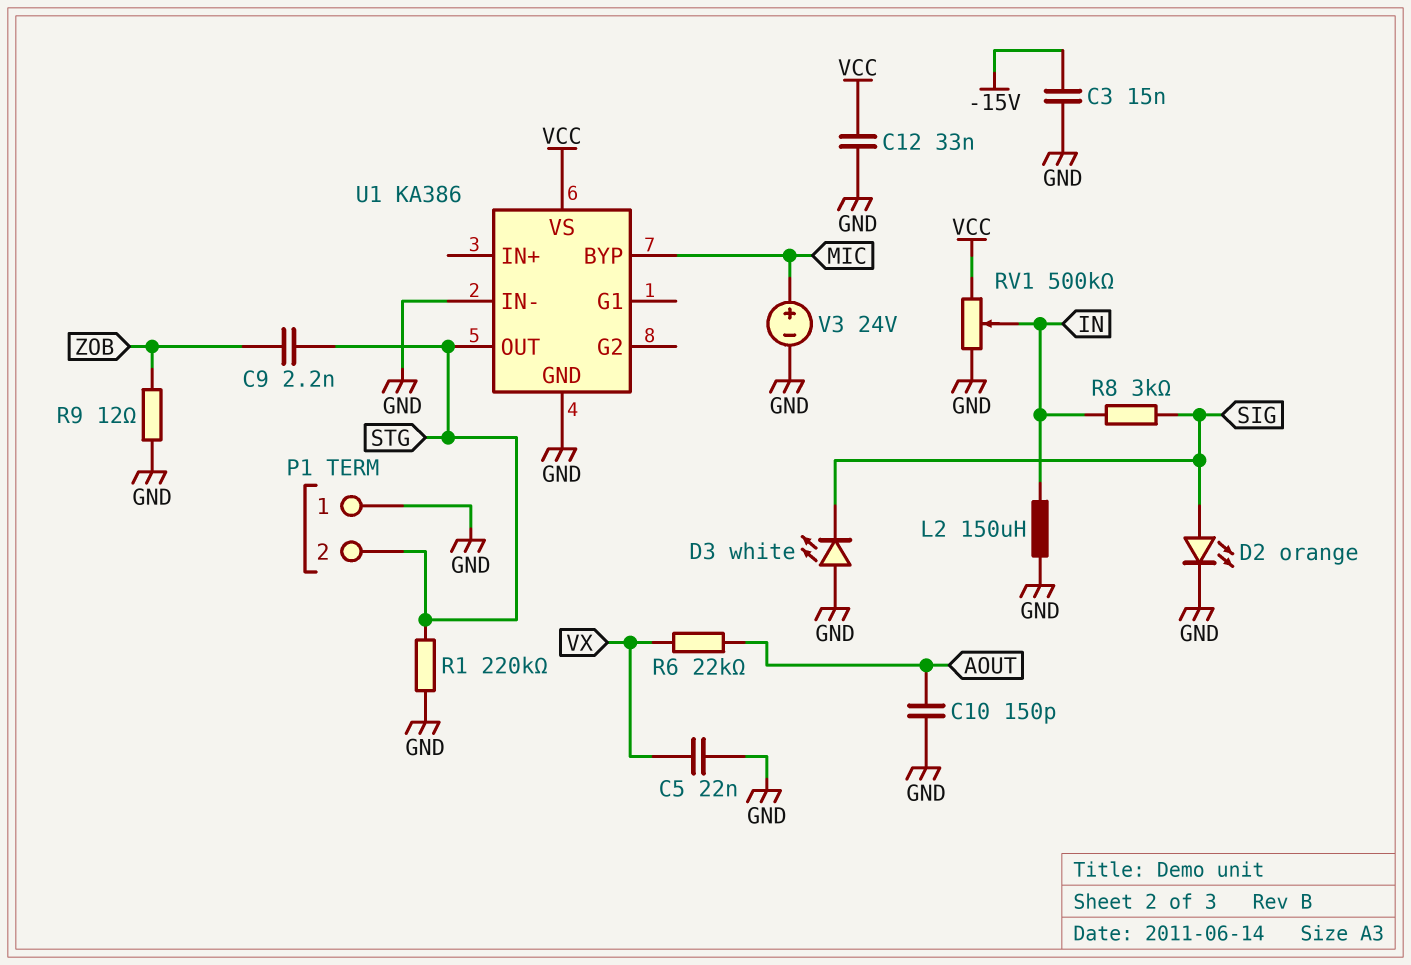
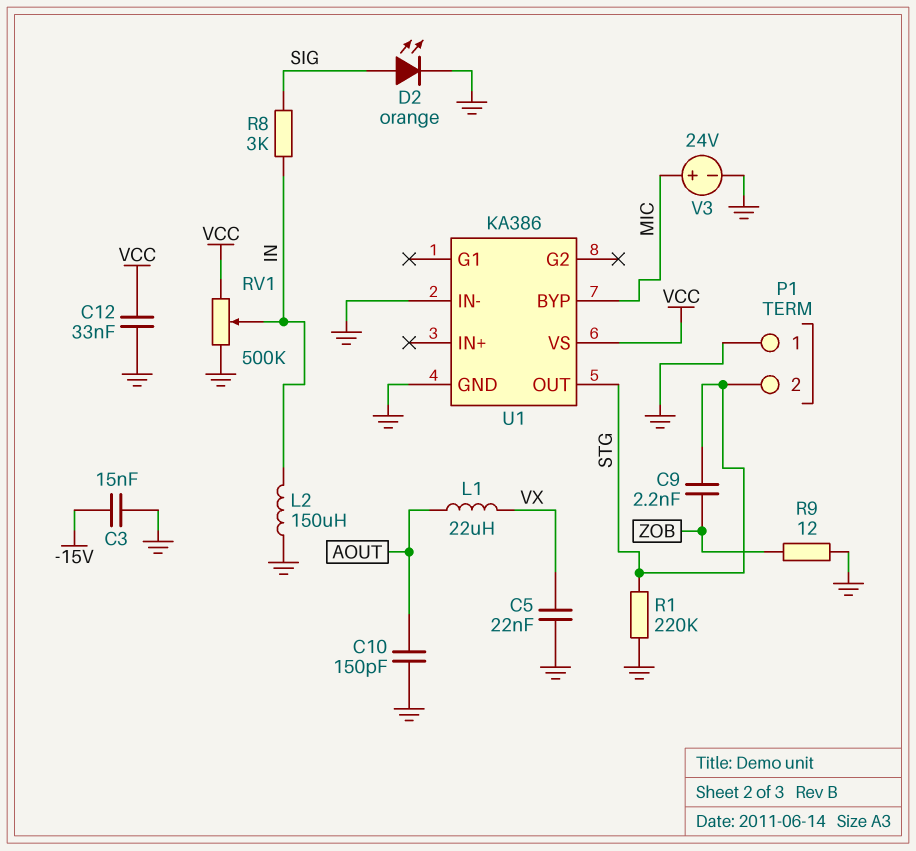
D3: LED white (A GND, K SIG) -> none
L1: none -> 22uH (AOUT, VX)
R6: 22k (AOUT, VX) -> none

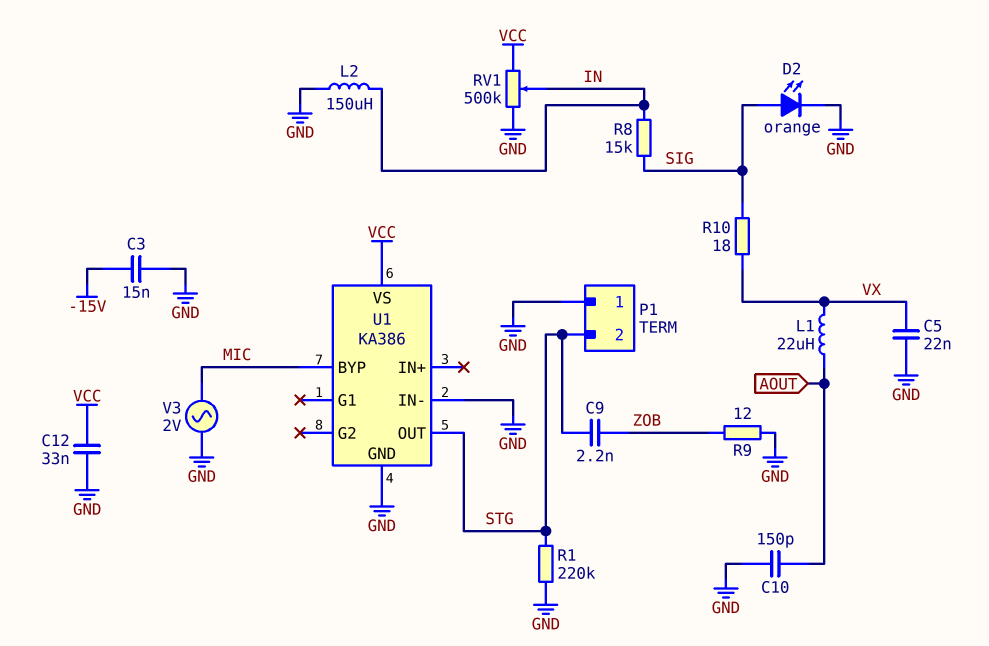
R8: 3k (IN, SIG) -> 15k (IN, SIG)
R10: none -> 18 (SIG, VX)
V3: 24V (plus MIC, minus GND) -> AC 2V (GND, MIC)

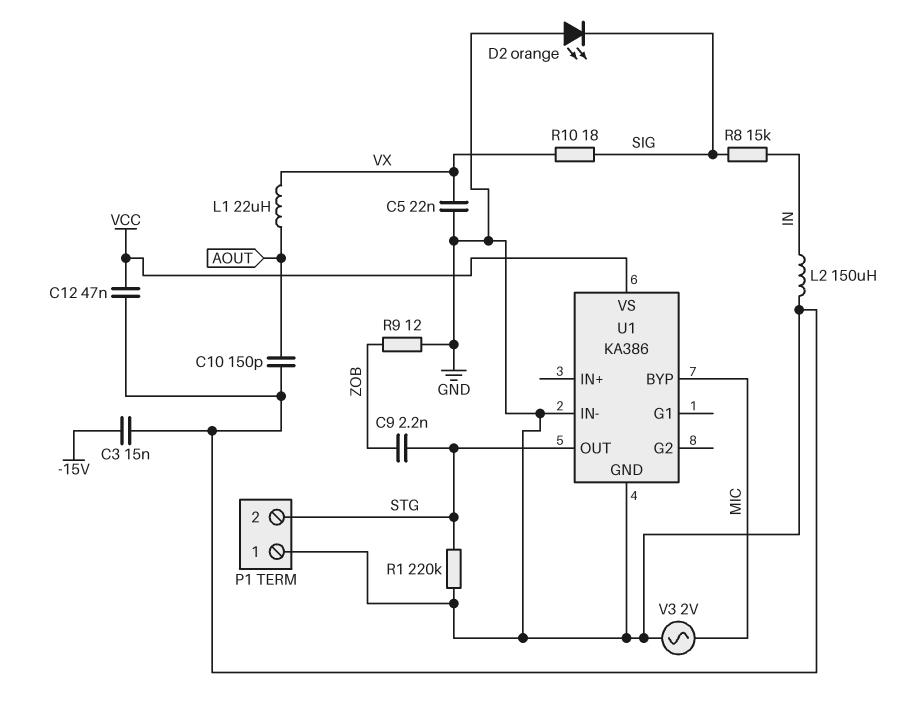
C12: 33nF (GND, VCC) -> 47nF (GND, VCC)
D2: LED orange (A SIG, K GND) -> LED orange (A GND, K SIG)
RV1: 500k (GND, VCC, wiper IN) -> none

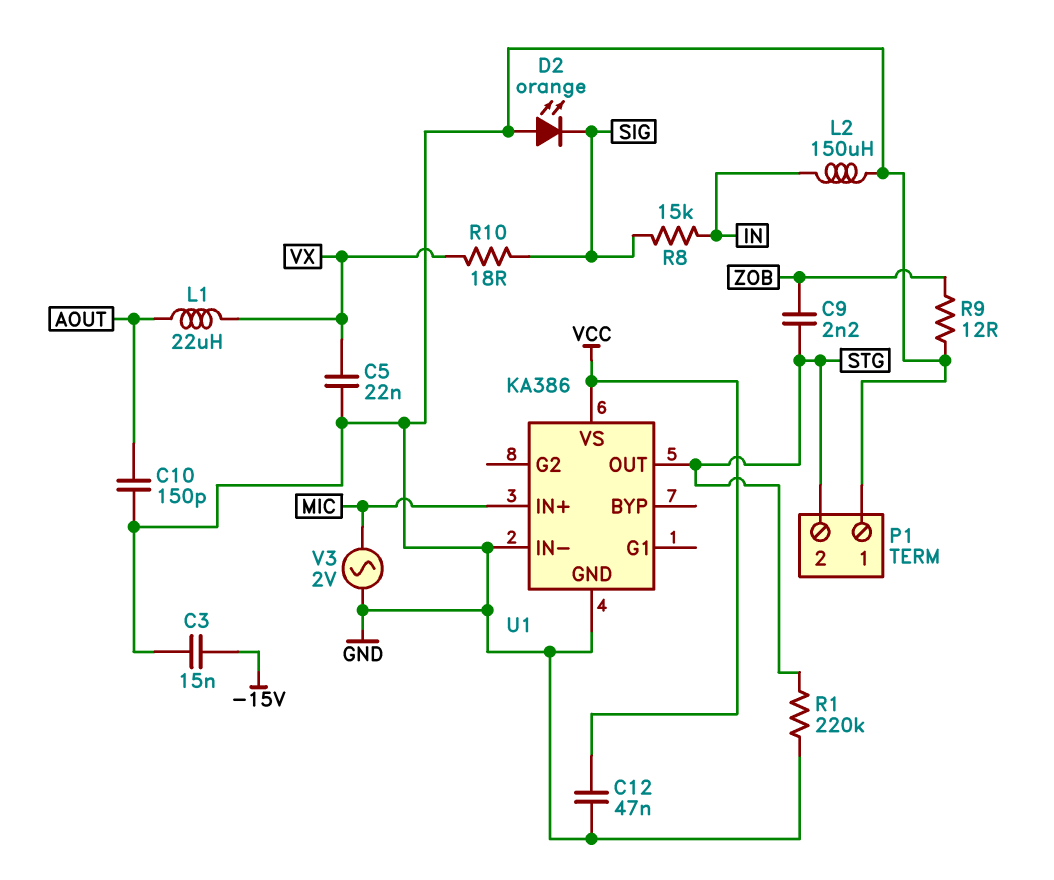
U1 pin BYP: MIC -> none
U1 pin IN+: none -> MIC

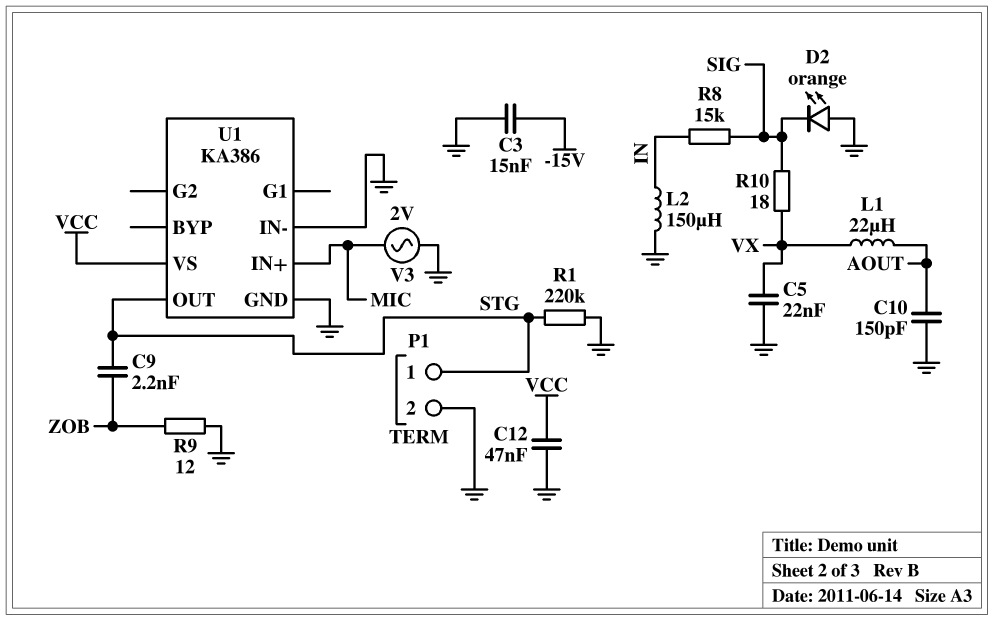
P1 pin 1: GND -> STG
P1 pin 2: STG -> GND

